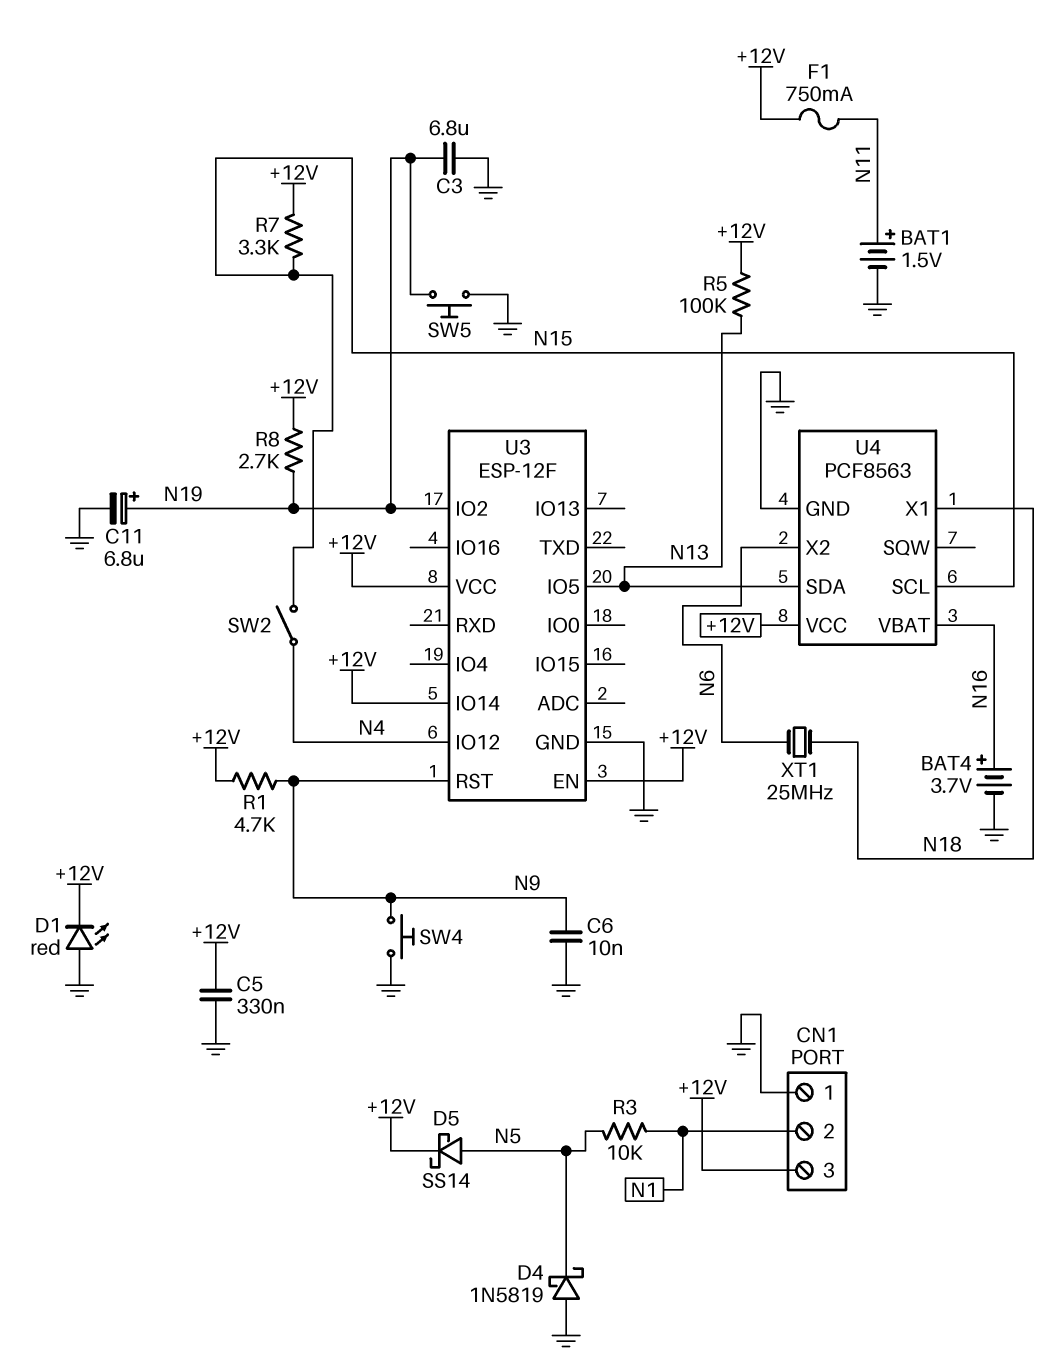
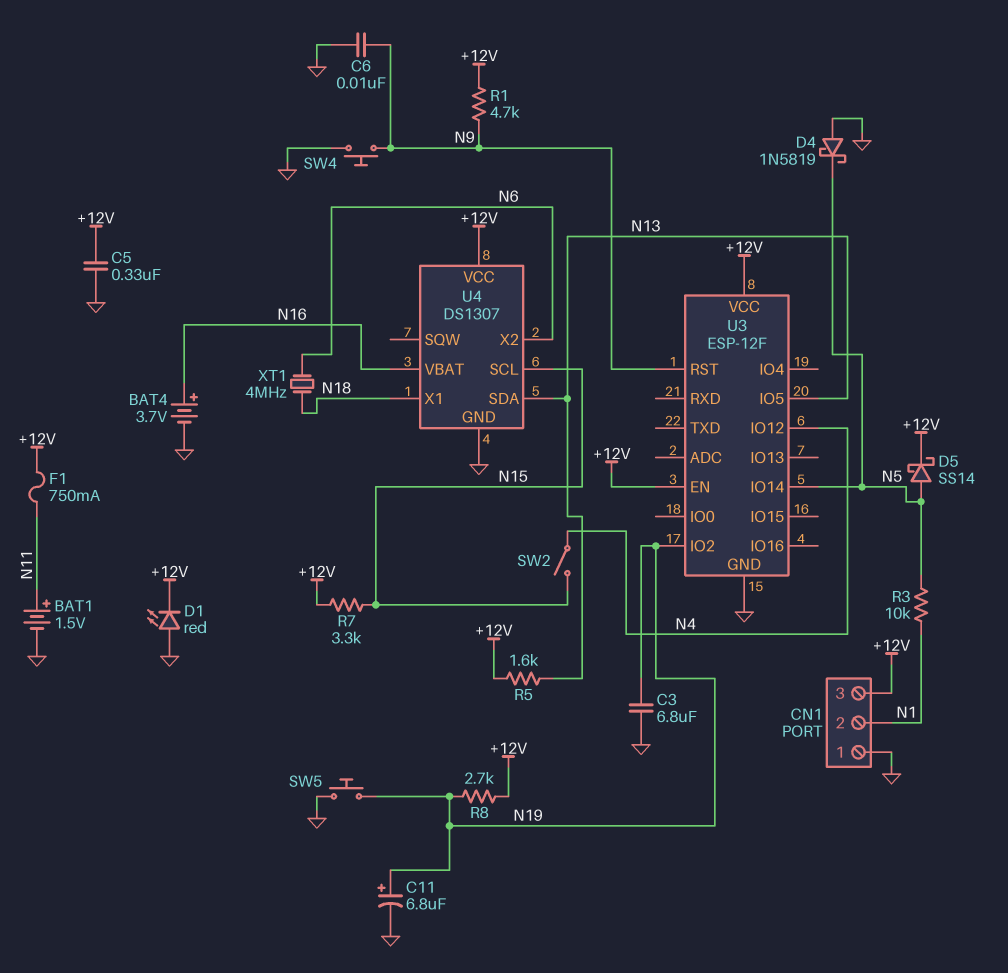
R5: 100k (+12V, N13) -> 1.6k (+12V, N13)
U3 pin IO14: +12V -> N5
U4: PCF8563 -> DS1307
XT1: 25MHz (N6, N18) -> 4MHz (N6, N18)

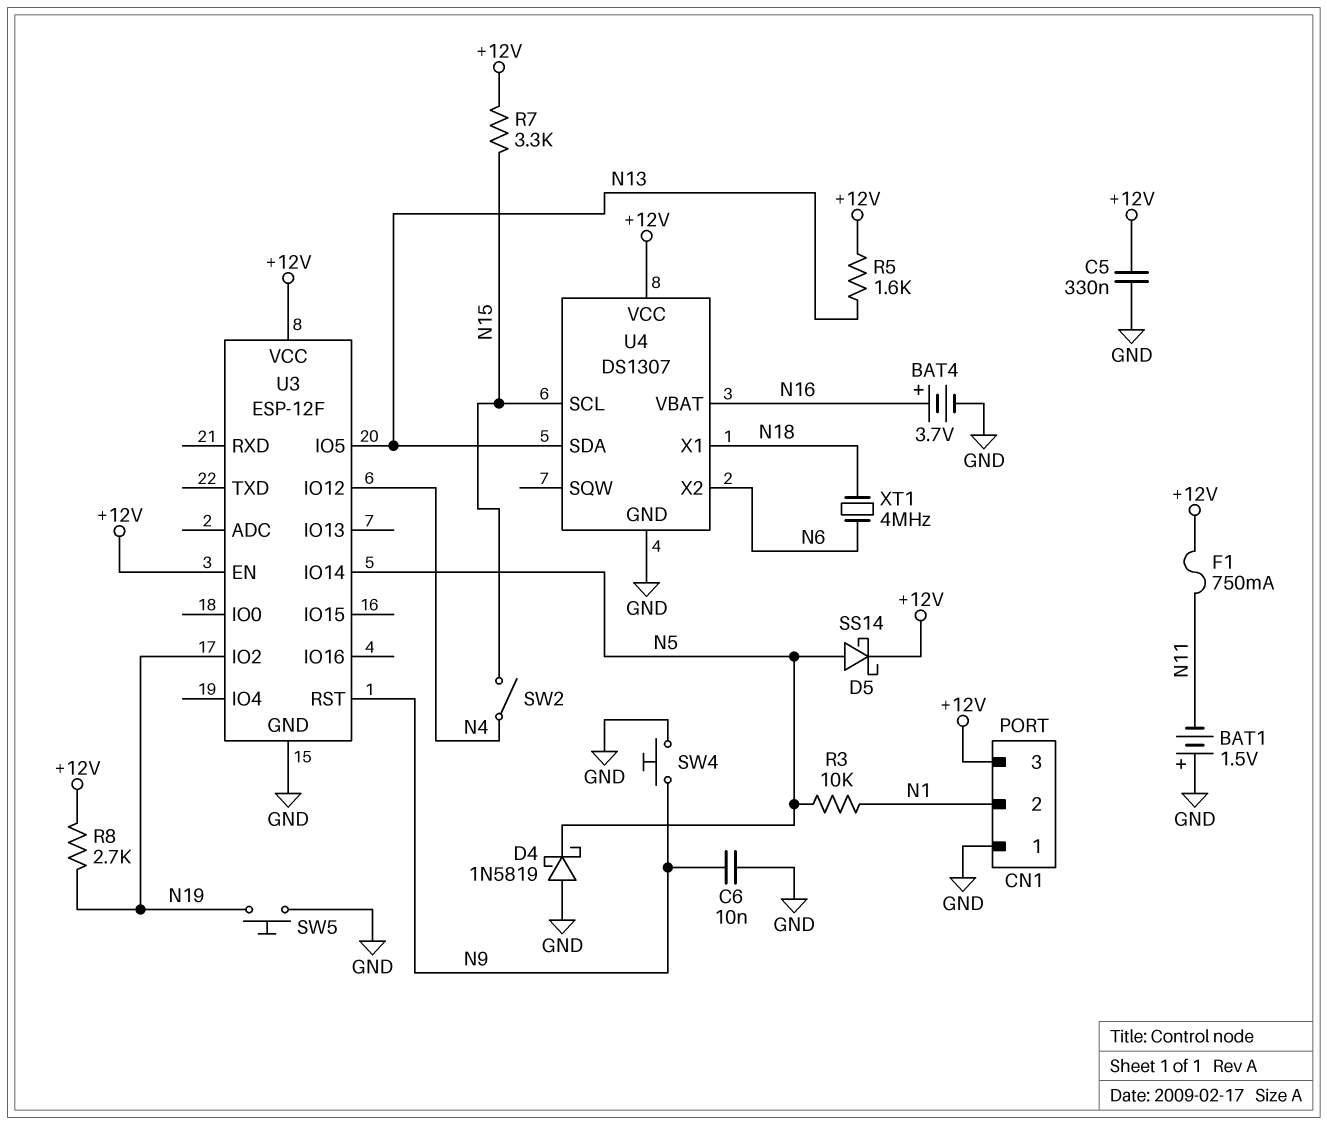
BAT1: 1.5V (plus N11, minus GND) -> 1.5V (plus GND, minus N11)
C3: 6.8uF (GND, N19) -> none
C11: 6.8uF (plus N19, minus GND) -> none
D1: LED red (A GND, K +12V) -> none
R1: 4.7k (+12V, N9) -> none

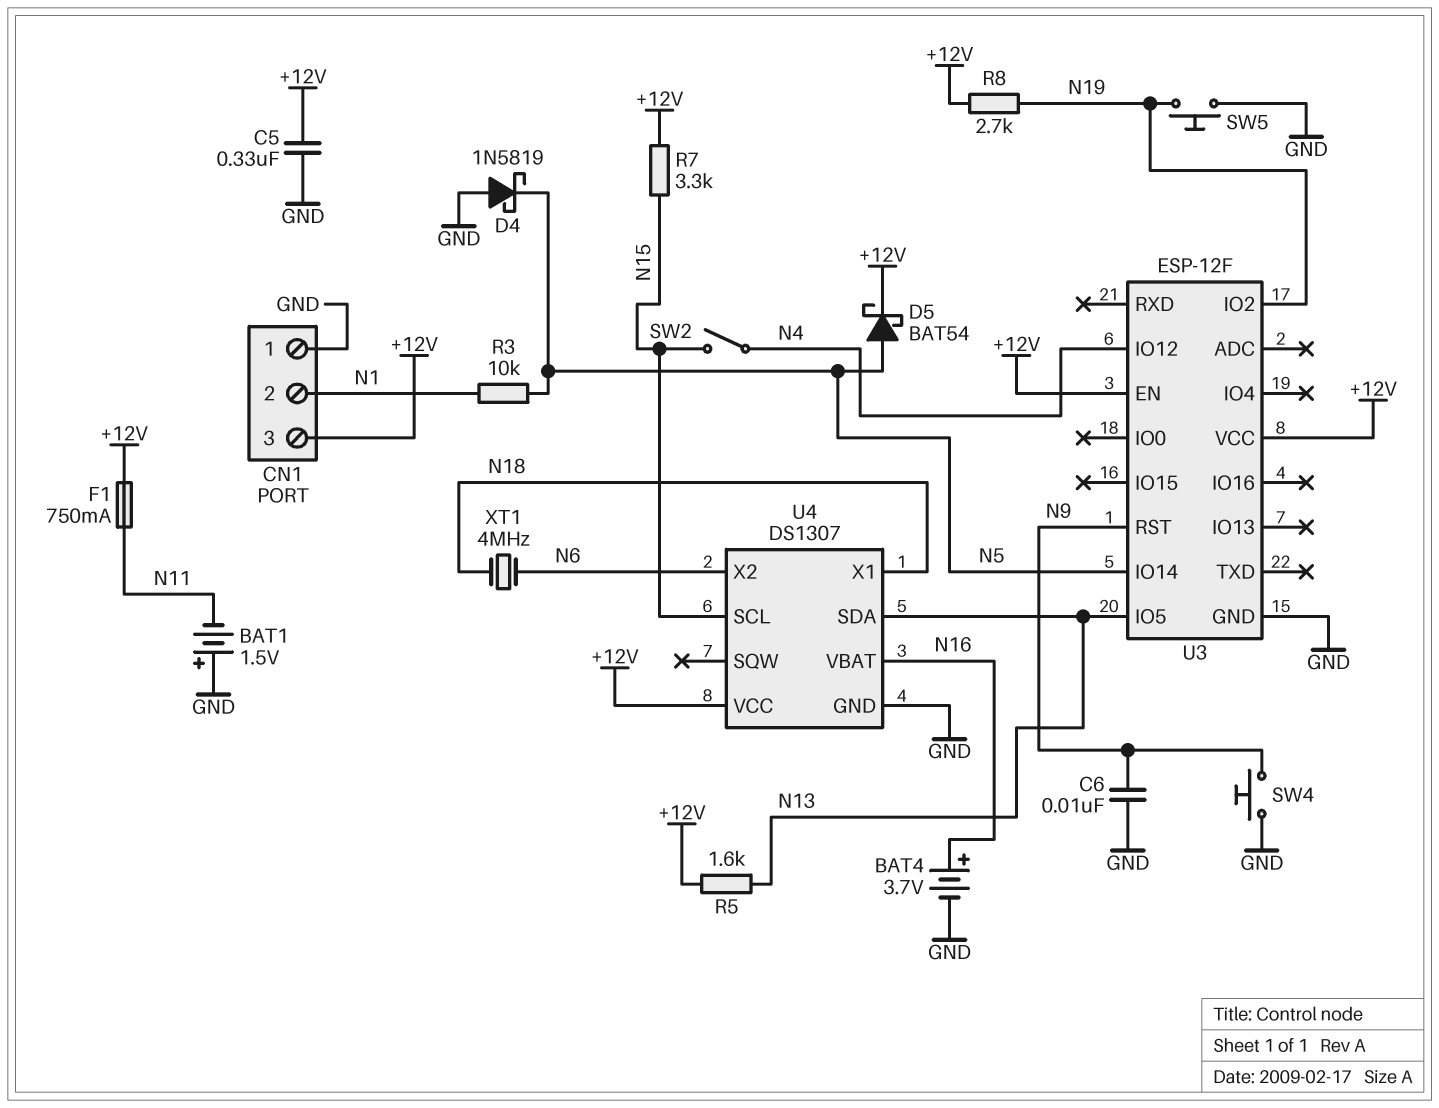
D5: schottky SS14 (A N5, K +12V) -> schottky BAT54 (A N5, K +12V)

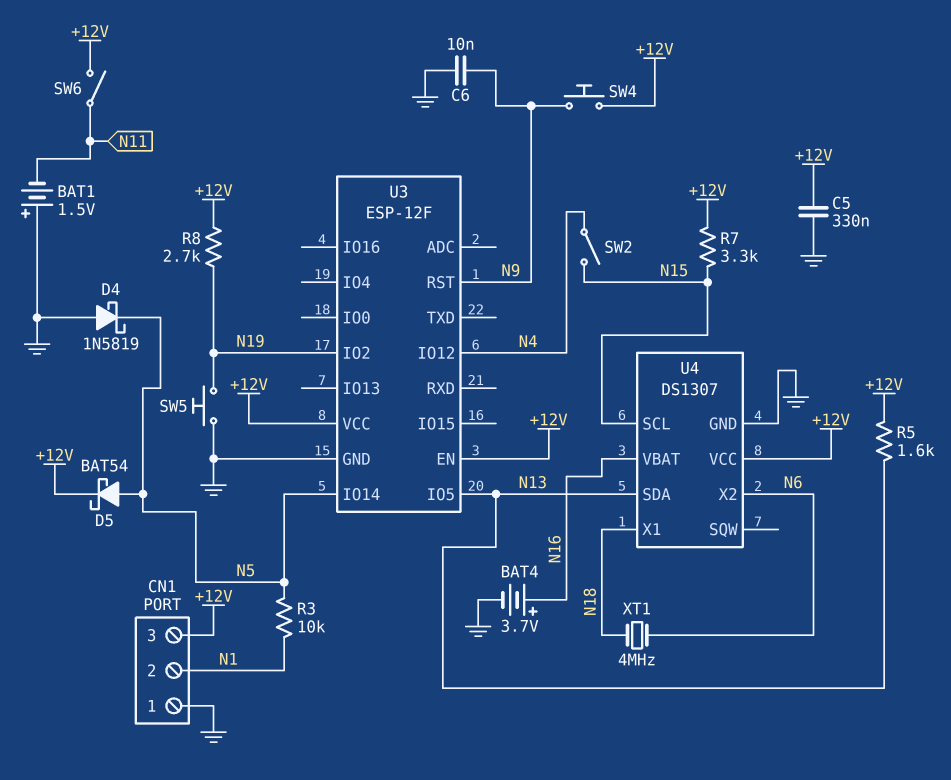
F1: 750mA (+12V, N11) -> none
SW4: button (GND, N9) -> button (+12V, N9)
SW6: none -> switch (+12V, N11)

